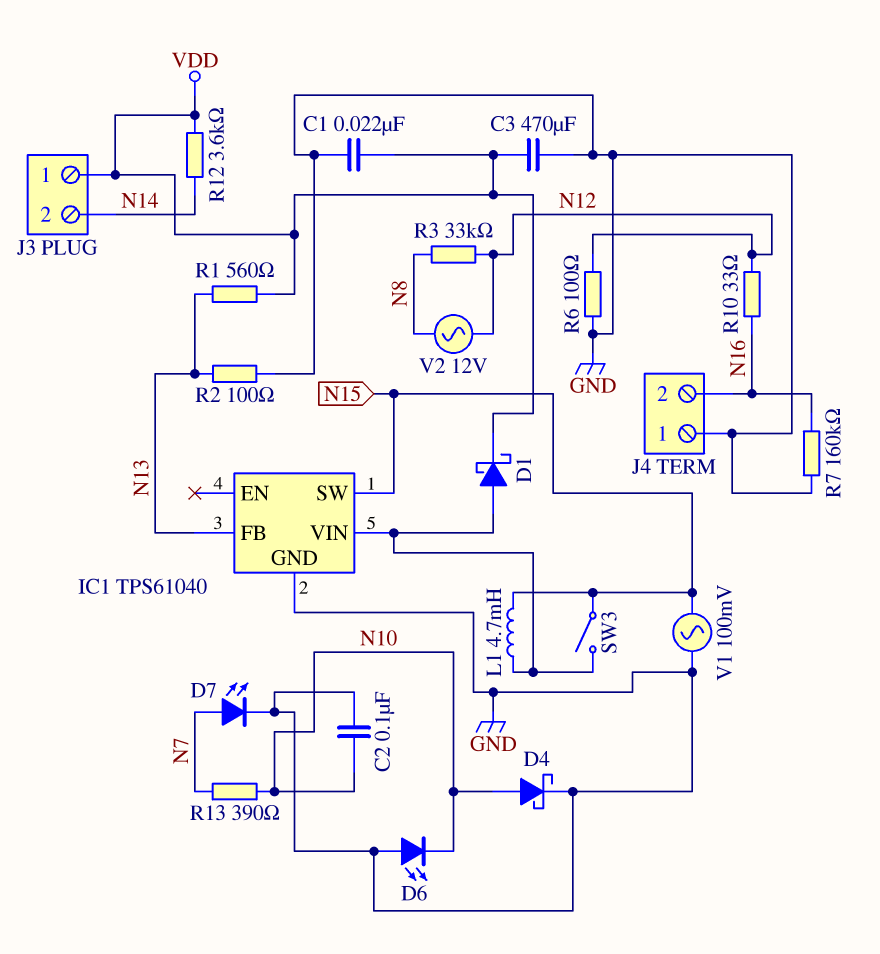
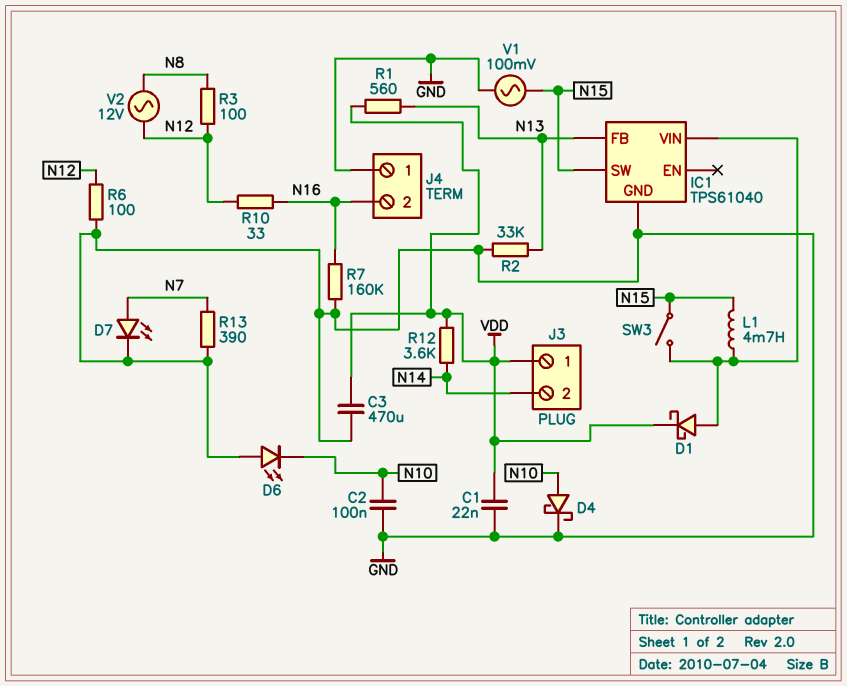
R2: 100 (GND, N13) -> 33k (GND, N13)
R3: 33k (N8, N12) -> 100 (N8, N12)
R13: 390 (N7, N10) -> 390 (GND, N7)

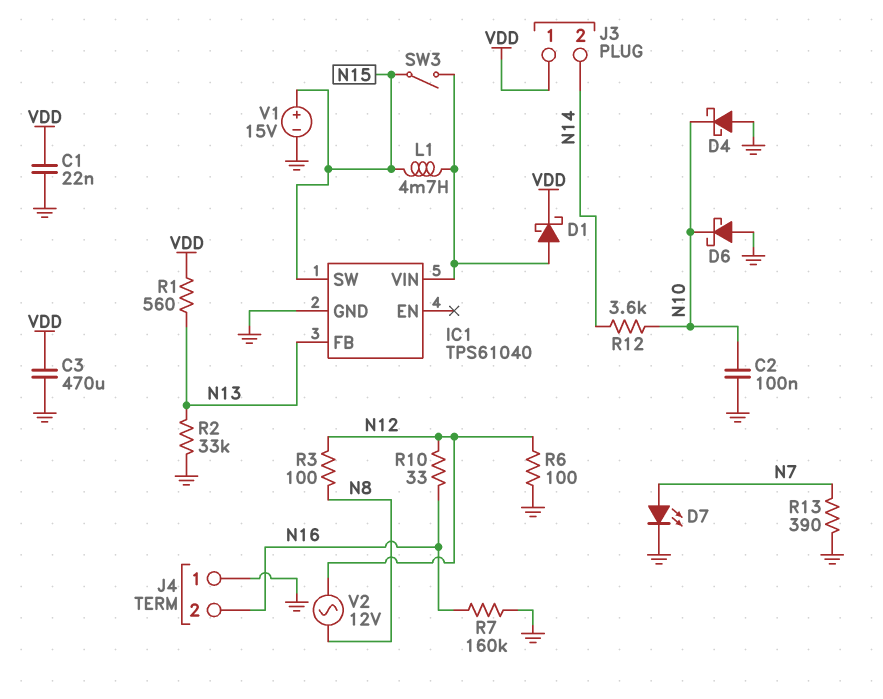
D4: schottky (A N10, K GND) -> schottky (A GND, K N10)
D6: LED (A GND, K N10) -> schottky (A GND, K N10)
R12: 3.6k (N14, VDD) -> 3.6k (N10, N14)
V1: AC 100mV (GND, N15) -> 15V (plus N15, minus GND)

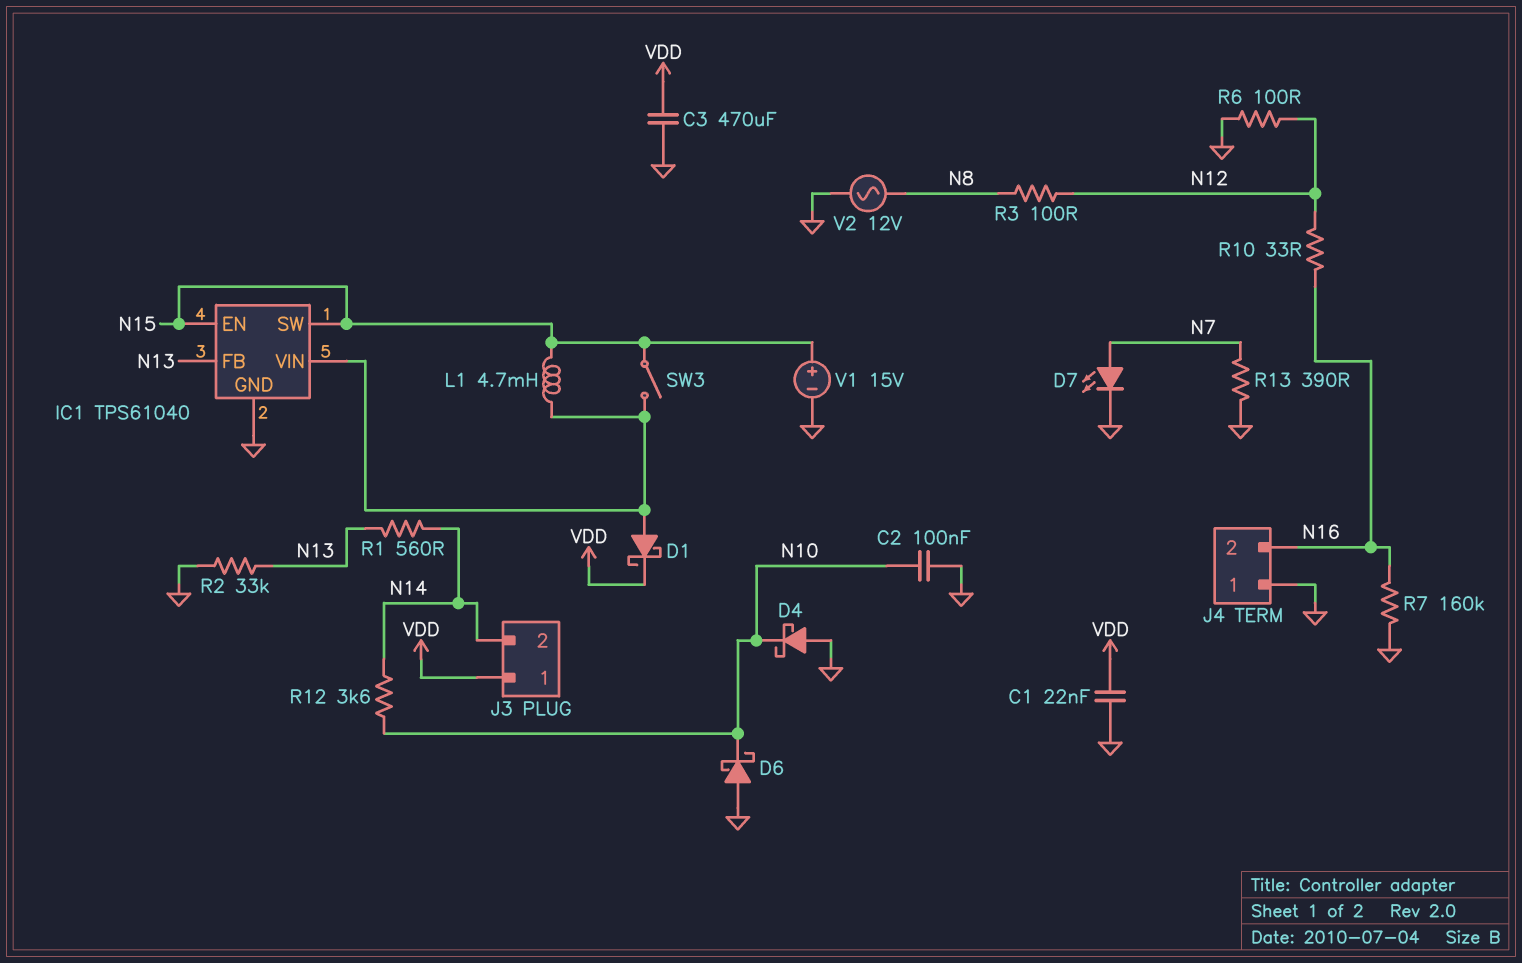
IC1 pin EN: none -> N15
R1: 560 (N13, VDD) -> 560 (N13, N14)
V2: AC 12V (N8, N12) -> AC 12V (GND, N8)

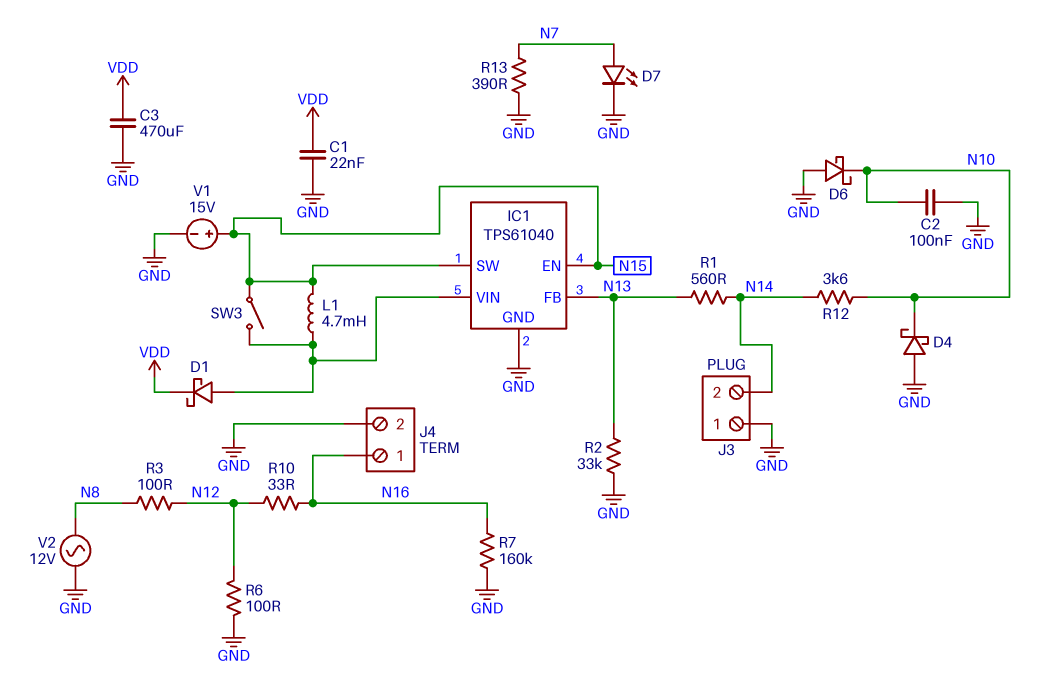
J3 pin 1: VDD -> GND
J4 pin 1: GND -> N16
J4 pin 2: N16 -> GND

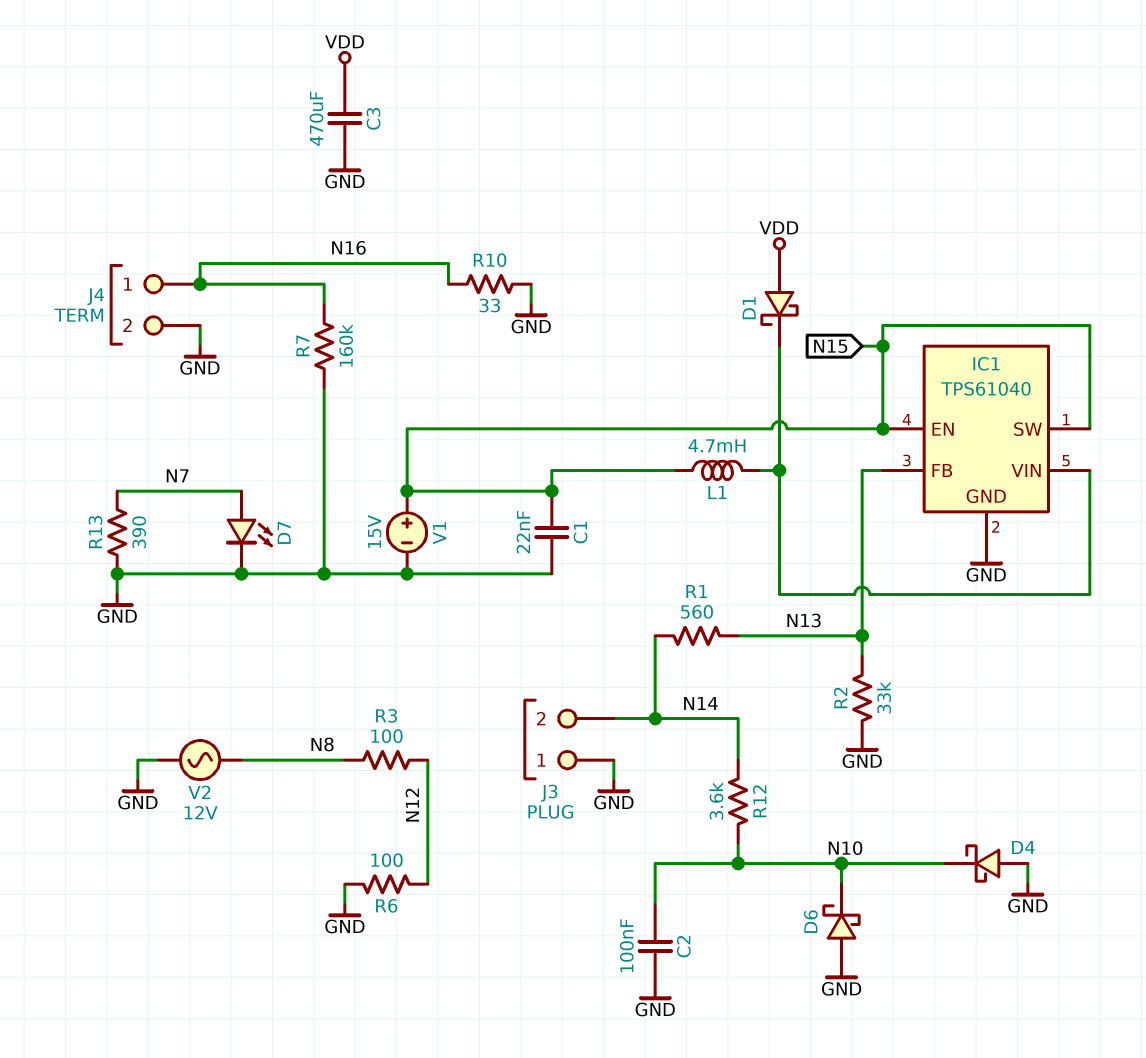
C1: 22nF (GND, VDD) -> 22nF (GND, N15)
D1: schottky (A IC1/VIN, K VDD) -> schottky (A VDD, K IC1/VIN)
R10: 33 (N12, N16) -> 33 (GND, N16)
SW3: switch (IC1/VIN, N15) -> none

